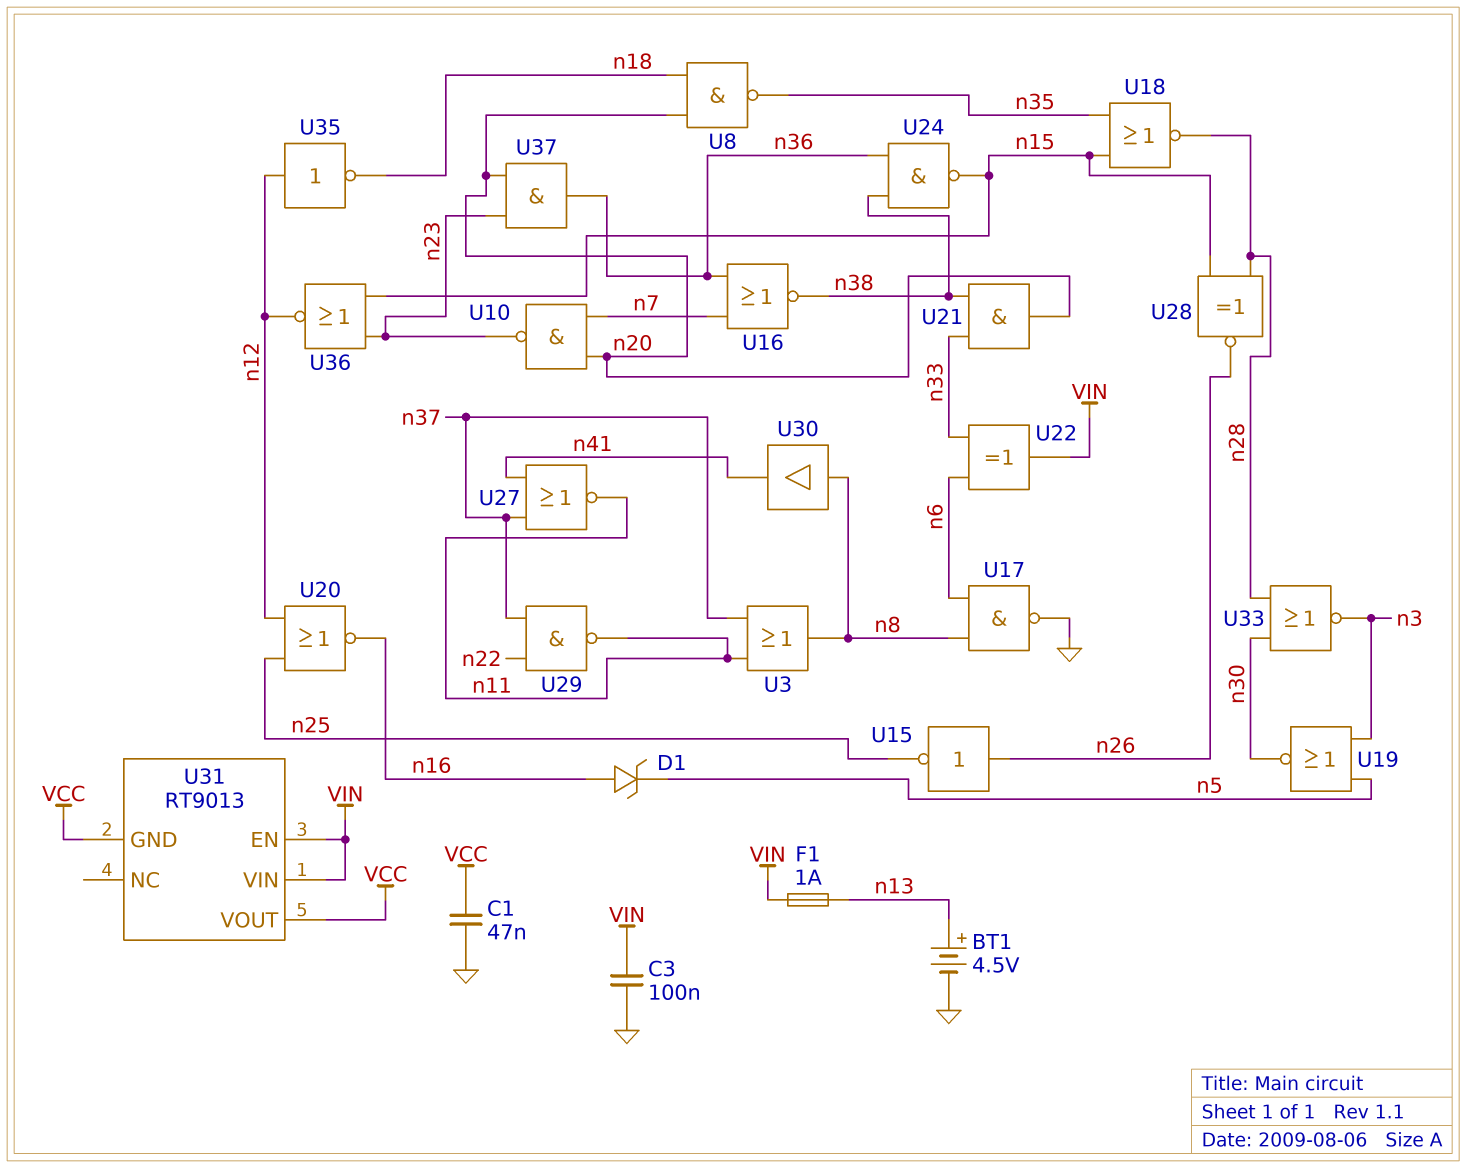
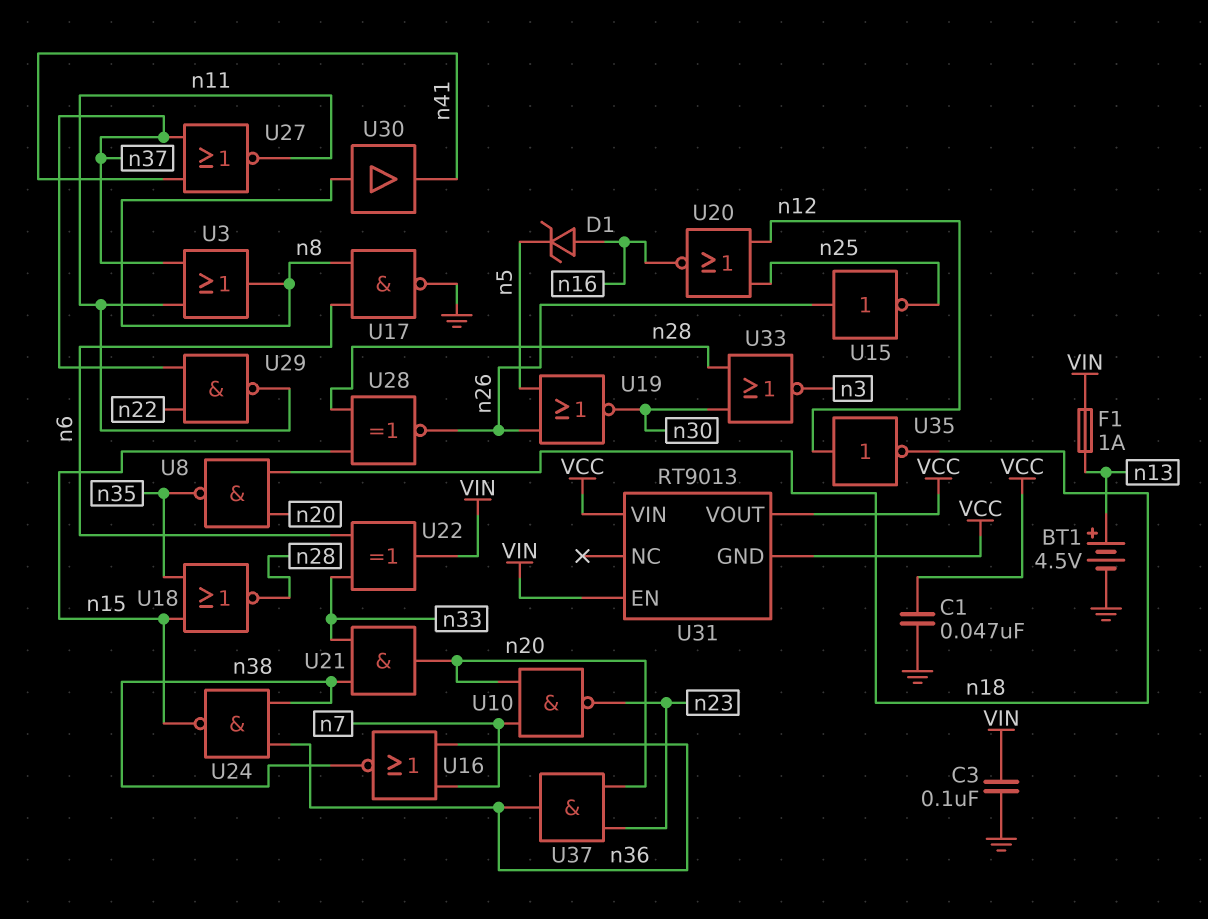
U19: NOR (in n3, in n5, out n30) -> NOR (in n5, in n26, out n30)
U31 pin VIN: VIN -> VCC
U36: NOR (in n15, in n23, out n12) -> none

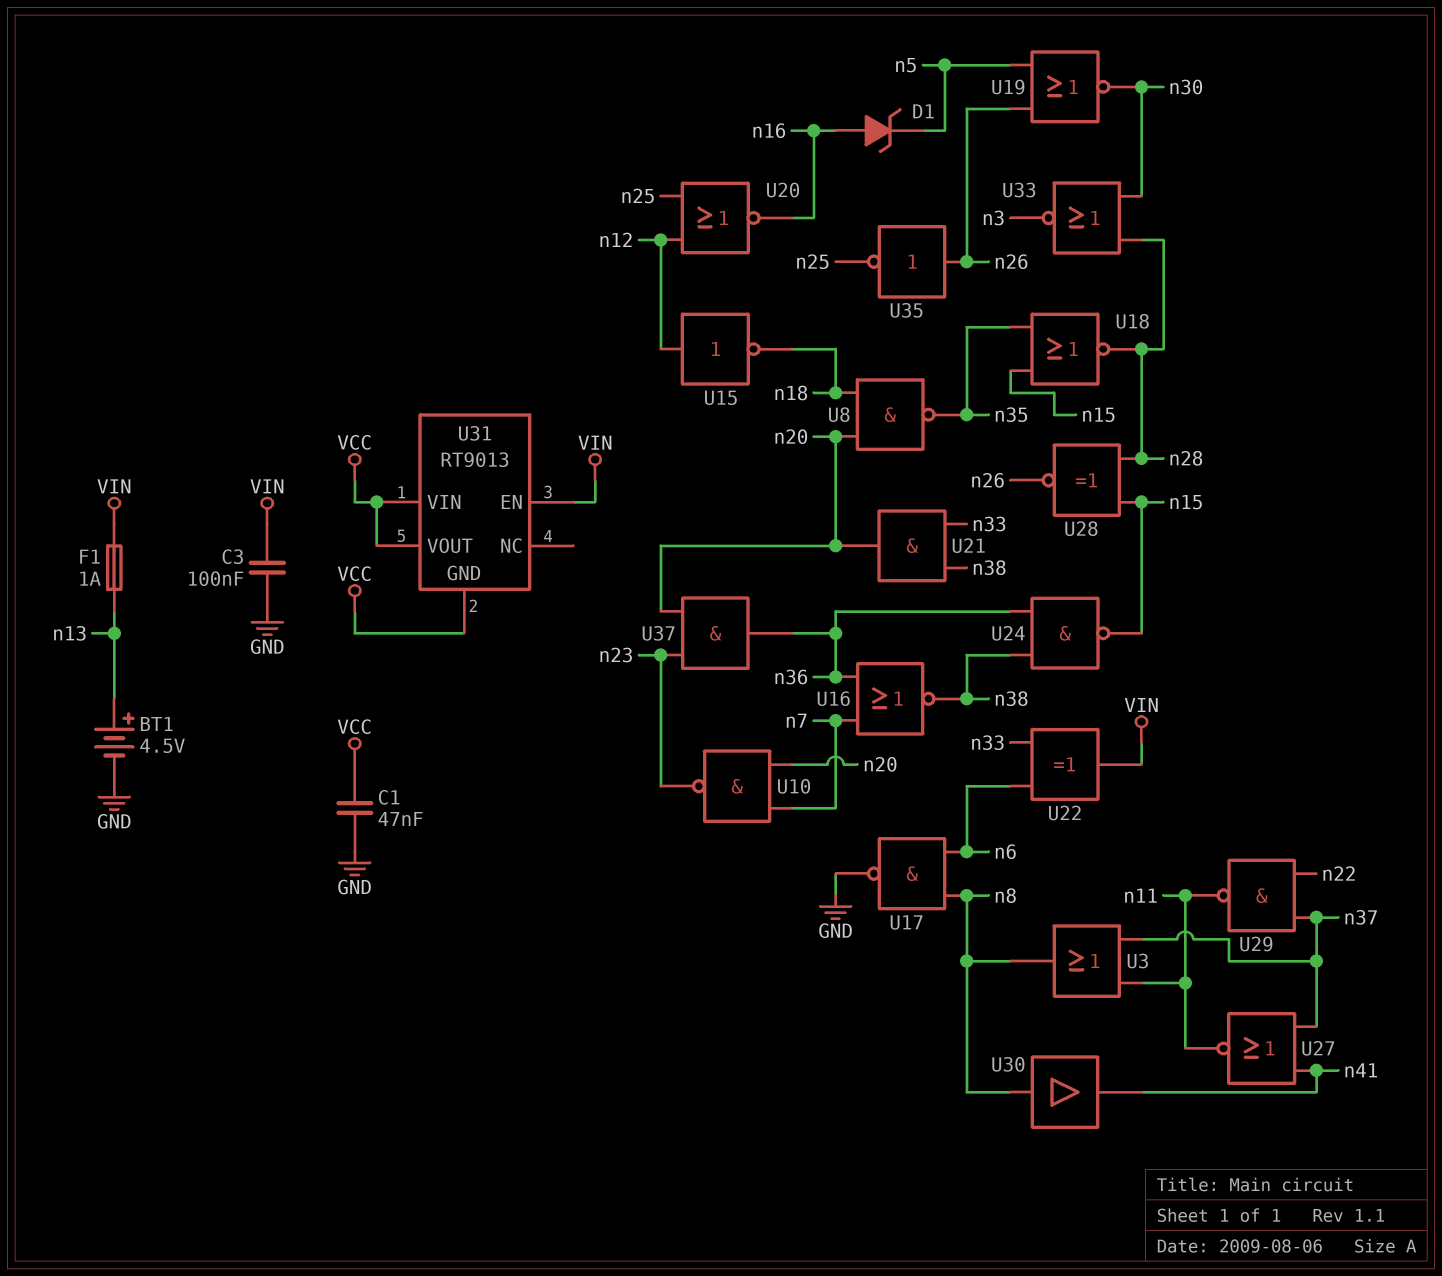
U15: NOT (in n26, out n25) -> NOT (in n12, out n18)
U35: NOT (in n12, out n18) -> NOT (in n26, out n25)

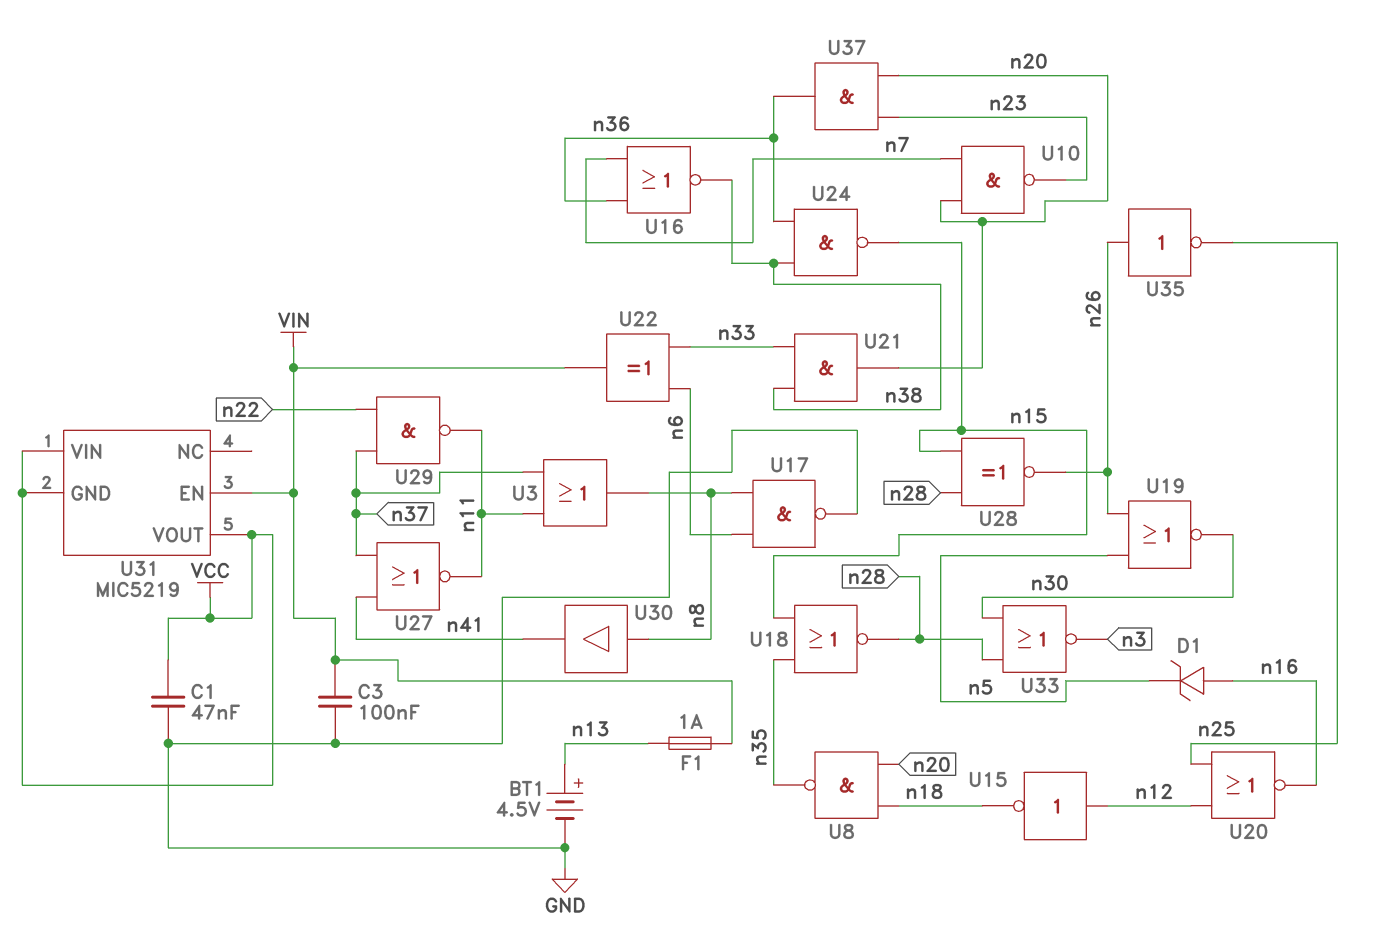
U31: RT9013 -> MIC5219

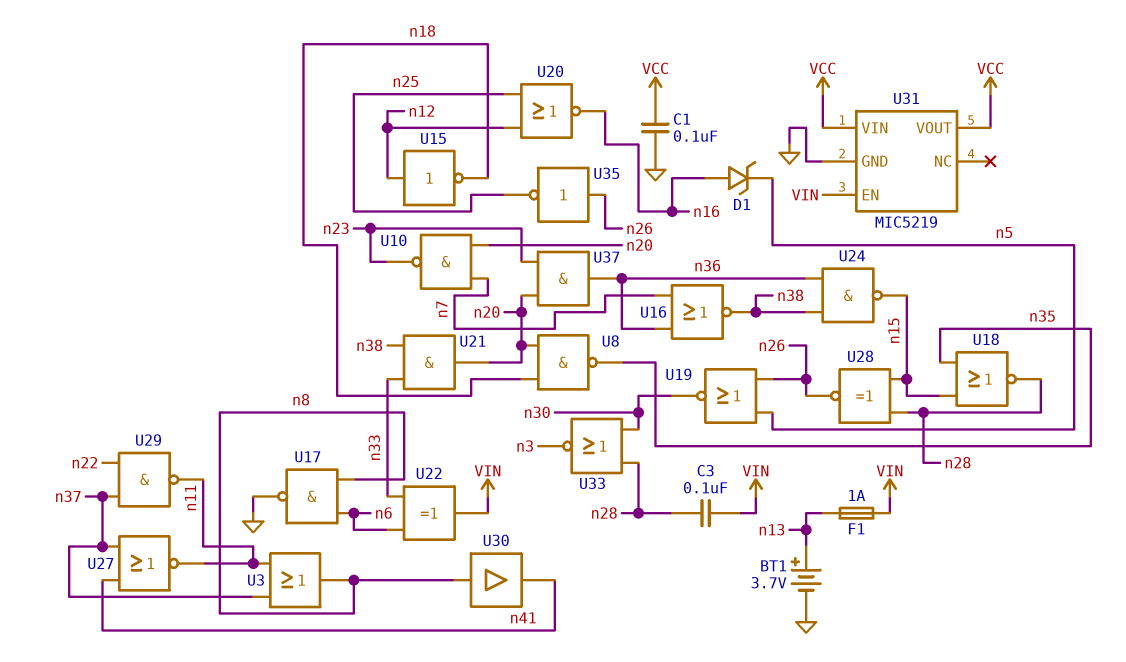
BT1: 4.5V (plus n13, minus GND) -> 3.7V (plus n13, minus GND)
C1: 47nF (GND, VCC) -> 100nF (GND, VCC)
C3: 100nF (GND, VIN) -> 100nF (VIN, n28)
U31 pin GND: VCC -> GND

